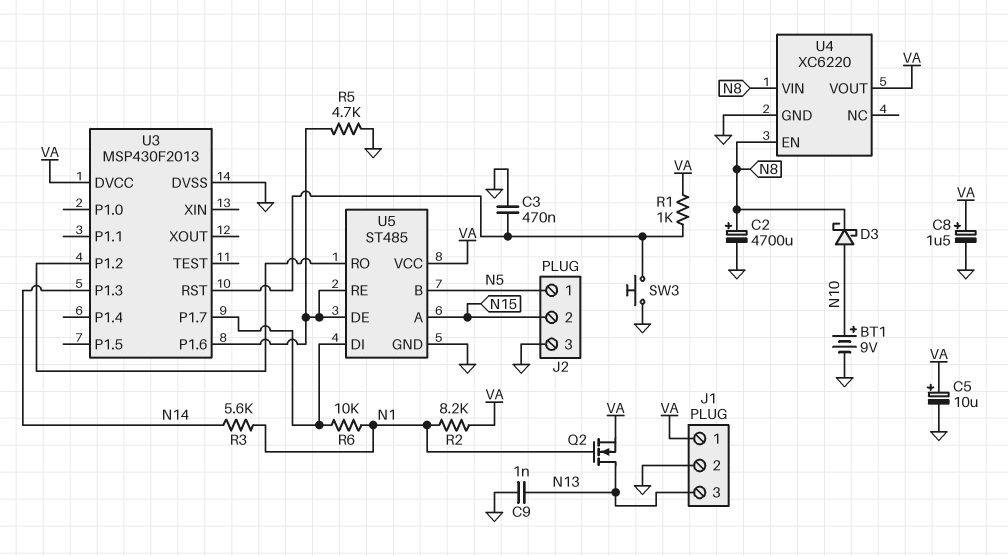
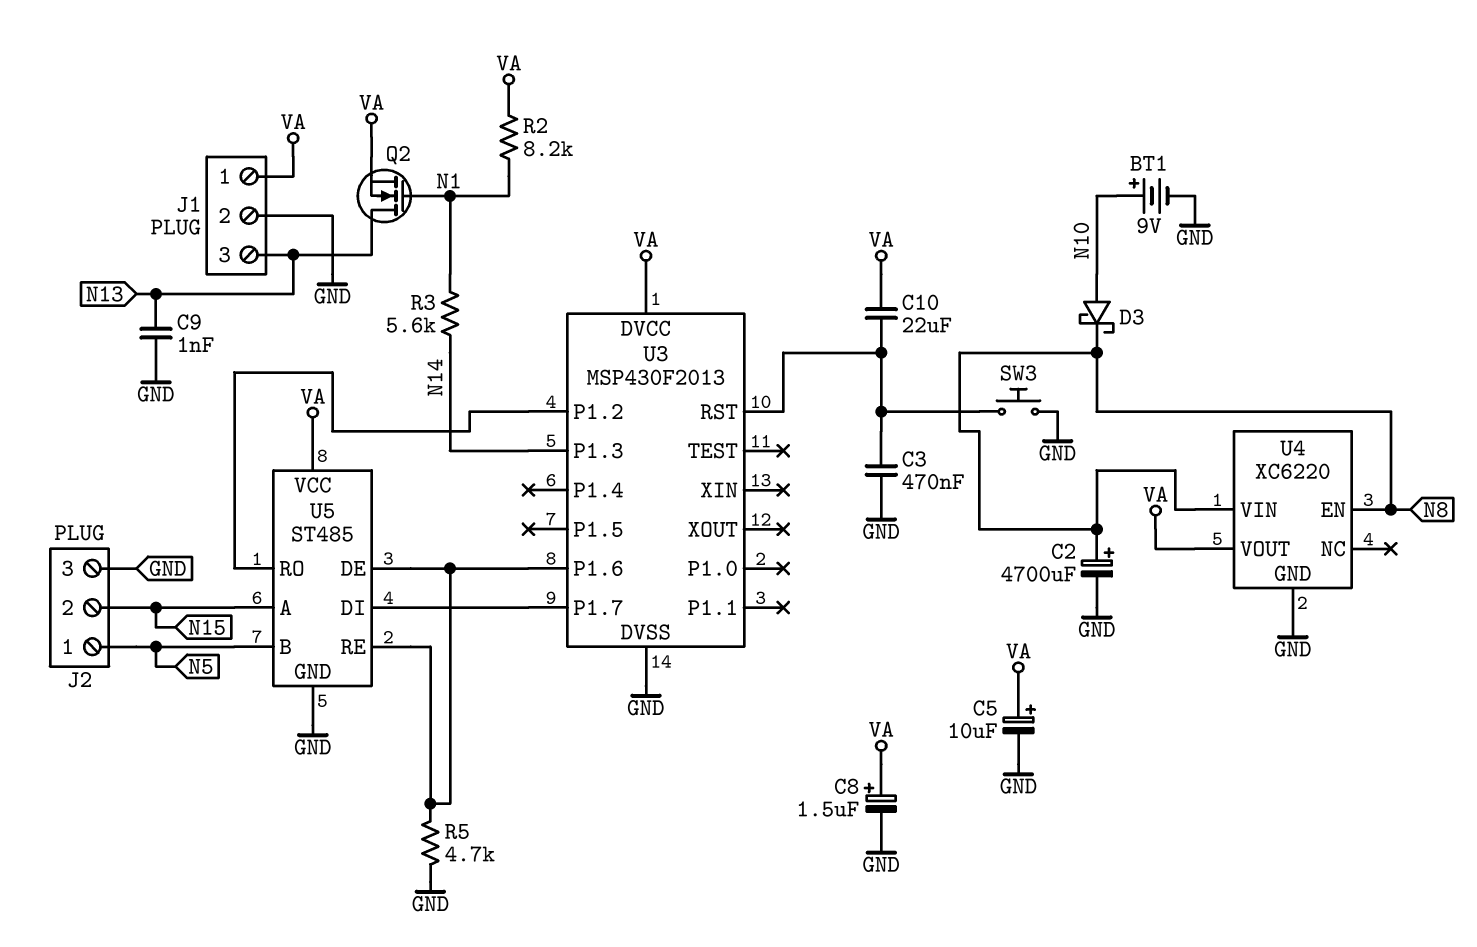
C10: none -> 22uF (U3/RST, VA)
R1: 1k (U3/RST, VA) -> none
R6: 10k (N1, U3/P1.7) -> none

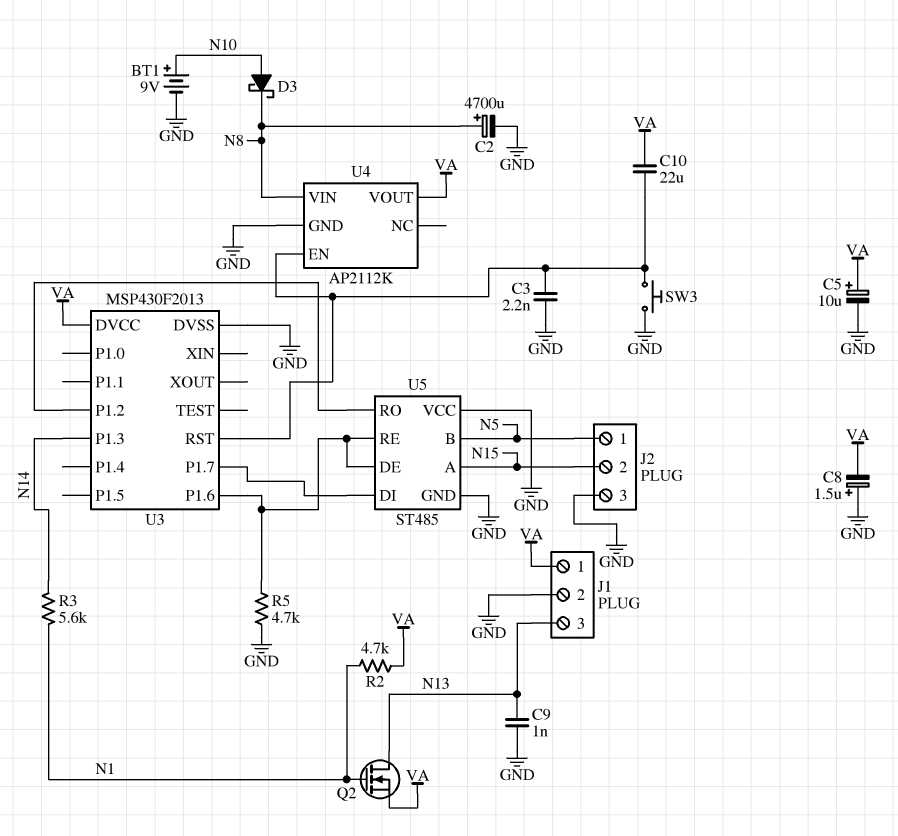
C3: 470nF (GND, U3/RST) -> 2.2nF (GND, U3/RST)
C8: 1.5uF (plus VA, minus GND) -> 1.5uF (plus GND, minus VA)
R2: 8.2k (N1, VA) -> 4.7k (N1, VA)
U4: XC6220 -> AP2112K
U4 pin EN: N8 -> U3/RST
U5 pin VCC: VA -> GND

